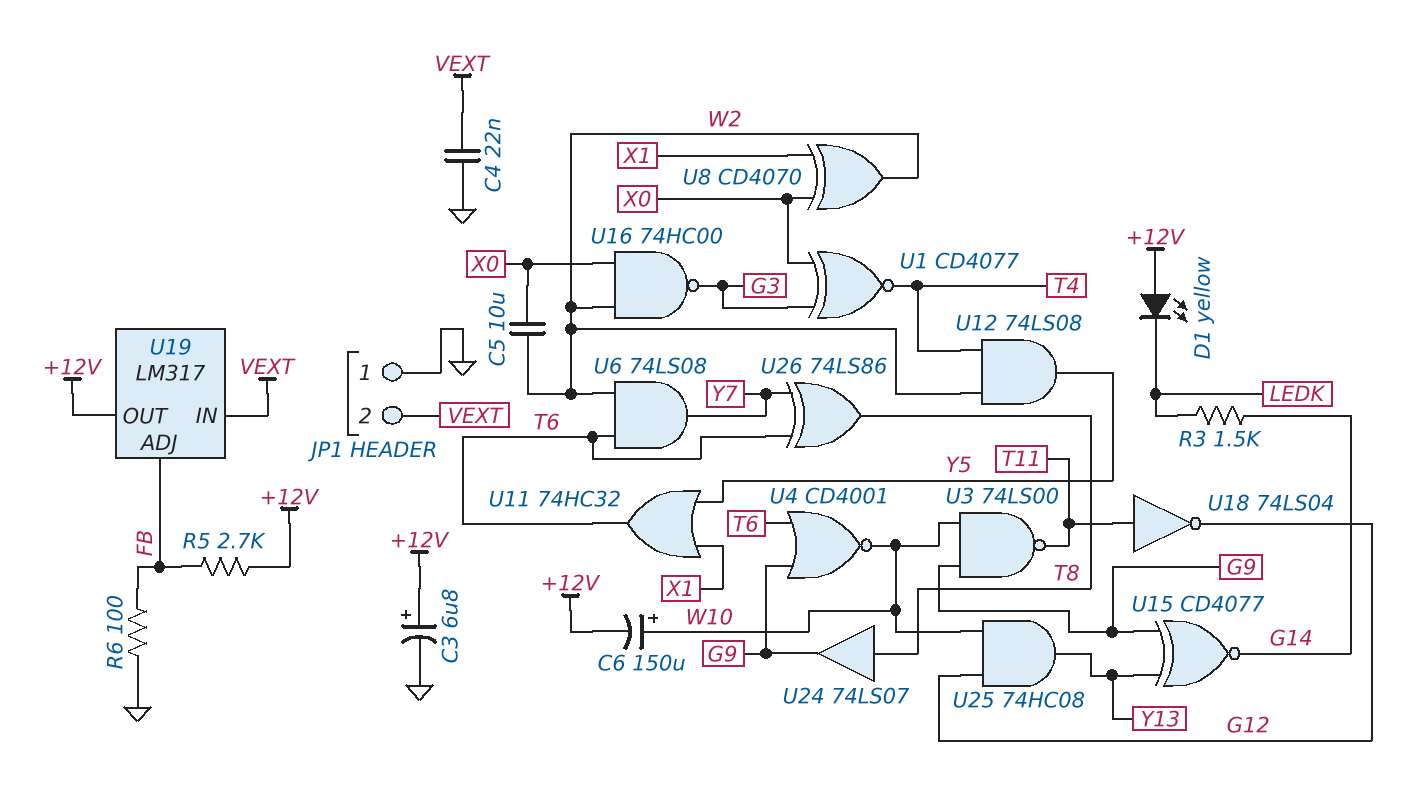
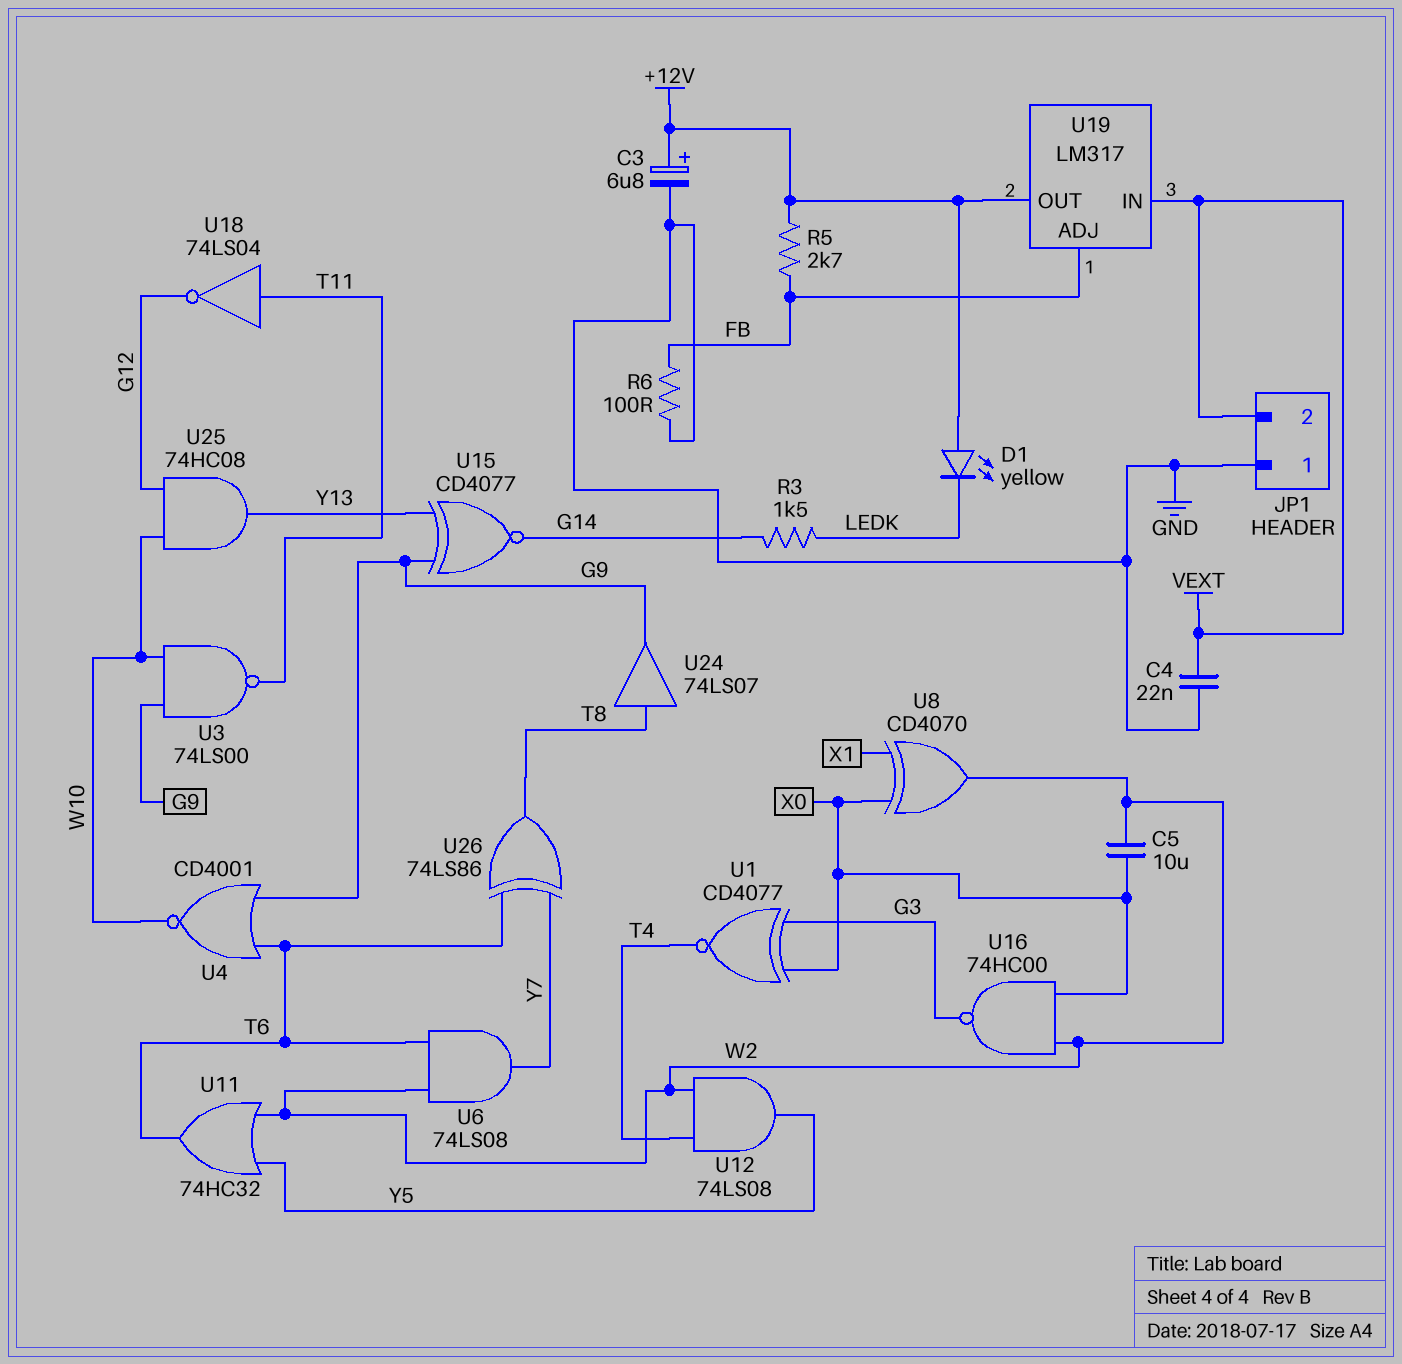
C6: 150uF (plus W10, minus +12V) -> none
U11: OR 74HC32 (in X1, in Y5, out T6) -> OR 74HC32 (in W2, in Y5, out T6)

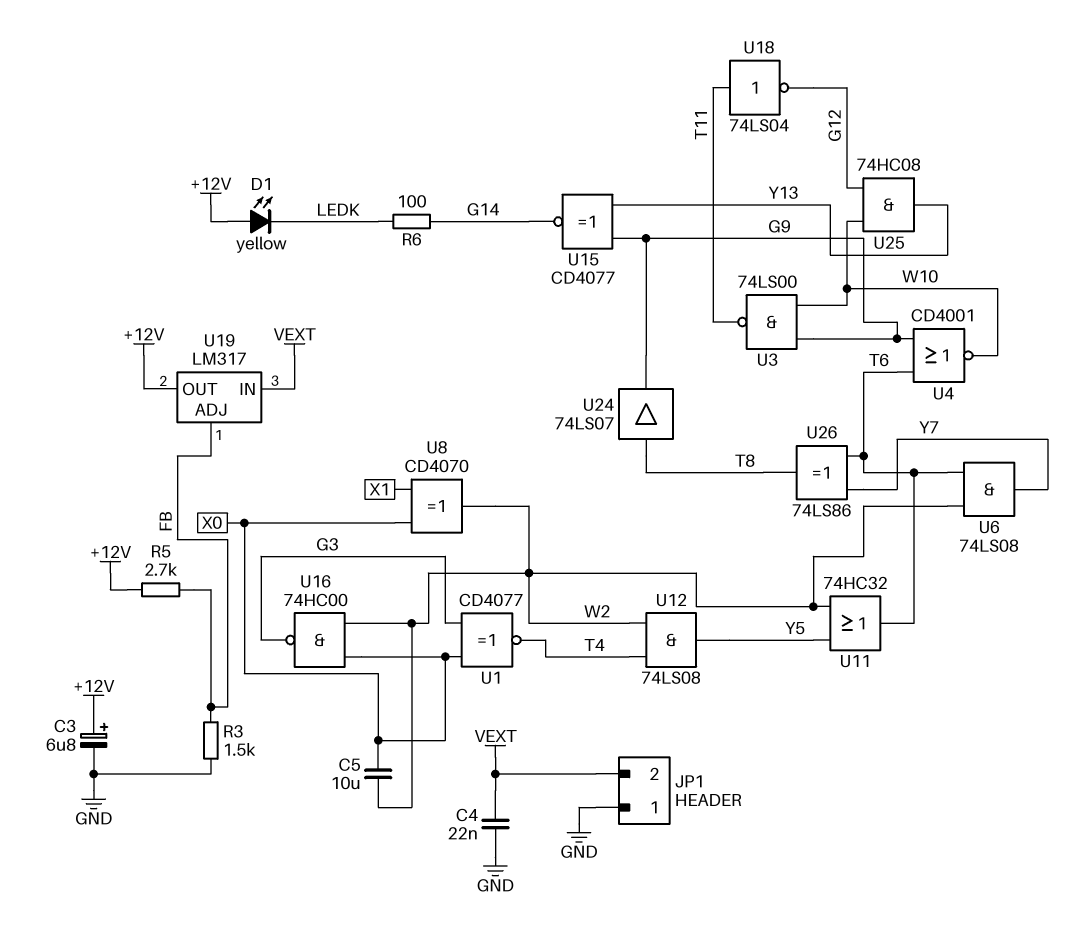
R3: 1.5k (G14, LEDK) -> 1.5k (FB, GND)
R6: 100 (FB, GND) -> 100 (G14, LEDK)

